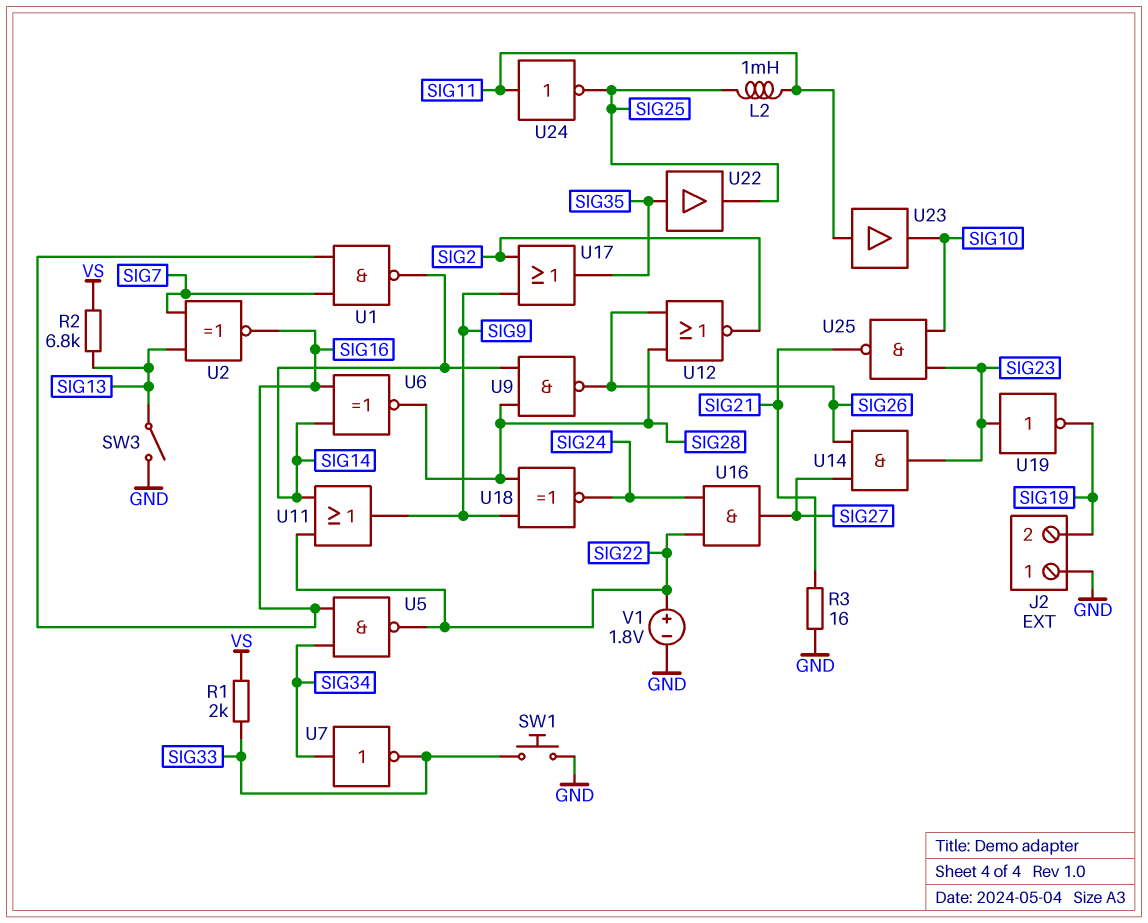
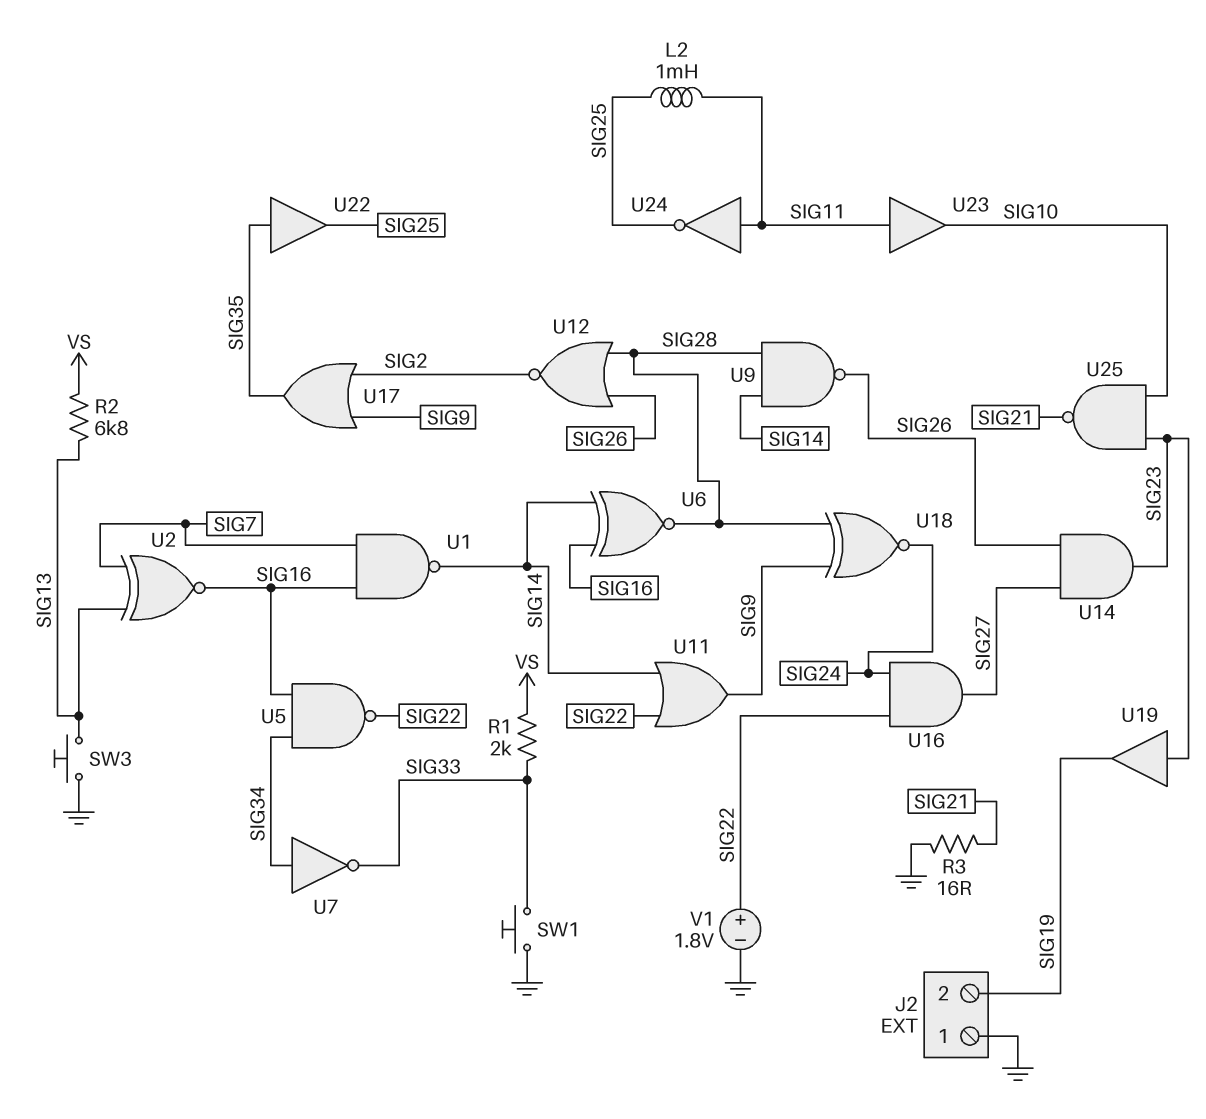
SW3: switch (GND, SIG13) -> button (GND, SIG13)
U19: NOT (in SIG23, out SIG19) -> buffer (in SIG23, out SIG19)

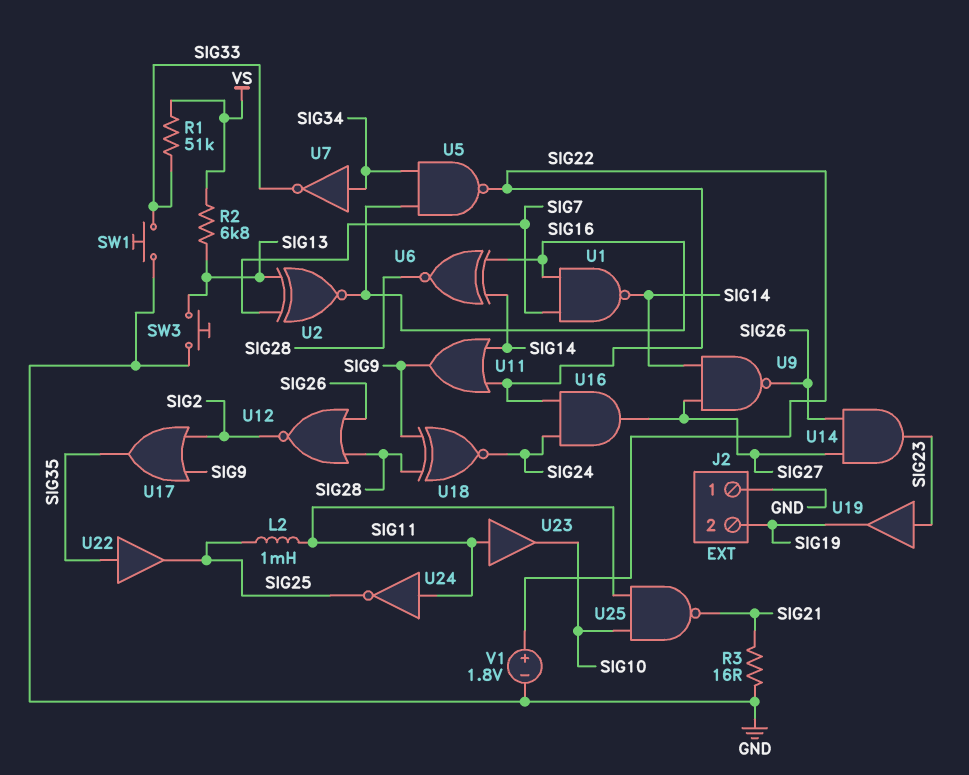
R1: 2k (SIG33, VS) -> 51k (SIG33, VS)
U9: NAND (in SIG14, in SIG28, out SIG26) -> NAND (in SIG14, in SIG27, out SIG26)
U25: NAND (in SIG10, in SIG23, out SIG21) -> NAND (in SIG10, in SIG11, out SIG21)

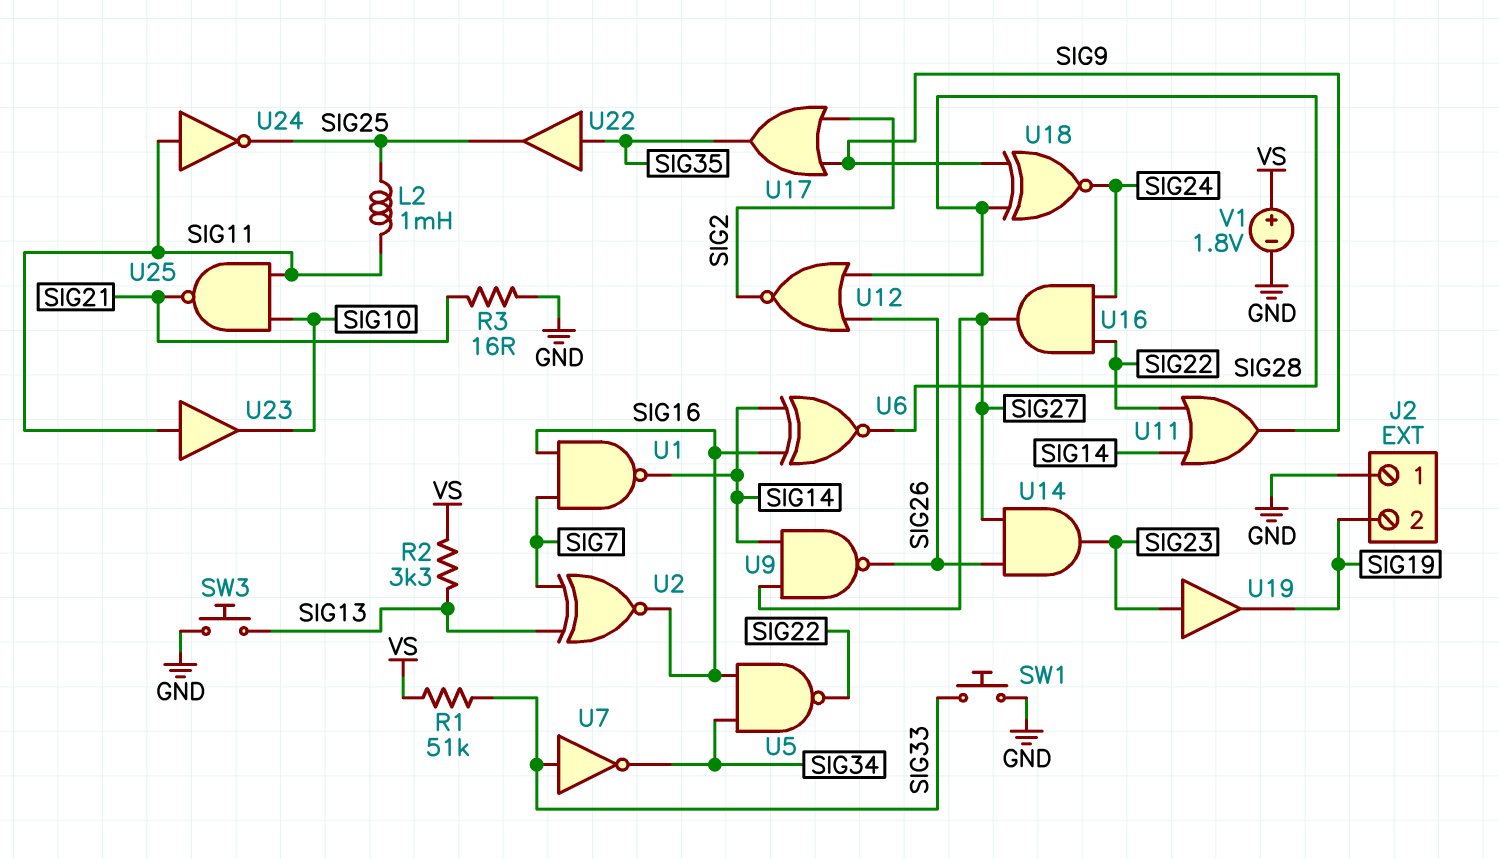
R2: 6.8k (SIG13, VS) -> 3.3k (SIG13, VS)
U7: NOT (in SIG34, out SIG33) -> NOT (in SIG33, out SIG34)
V1: 1.8V (plus SIG22, minus GND) -> 1.8V (plus VS, minus GND)

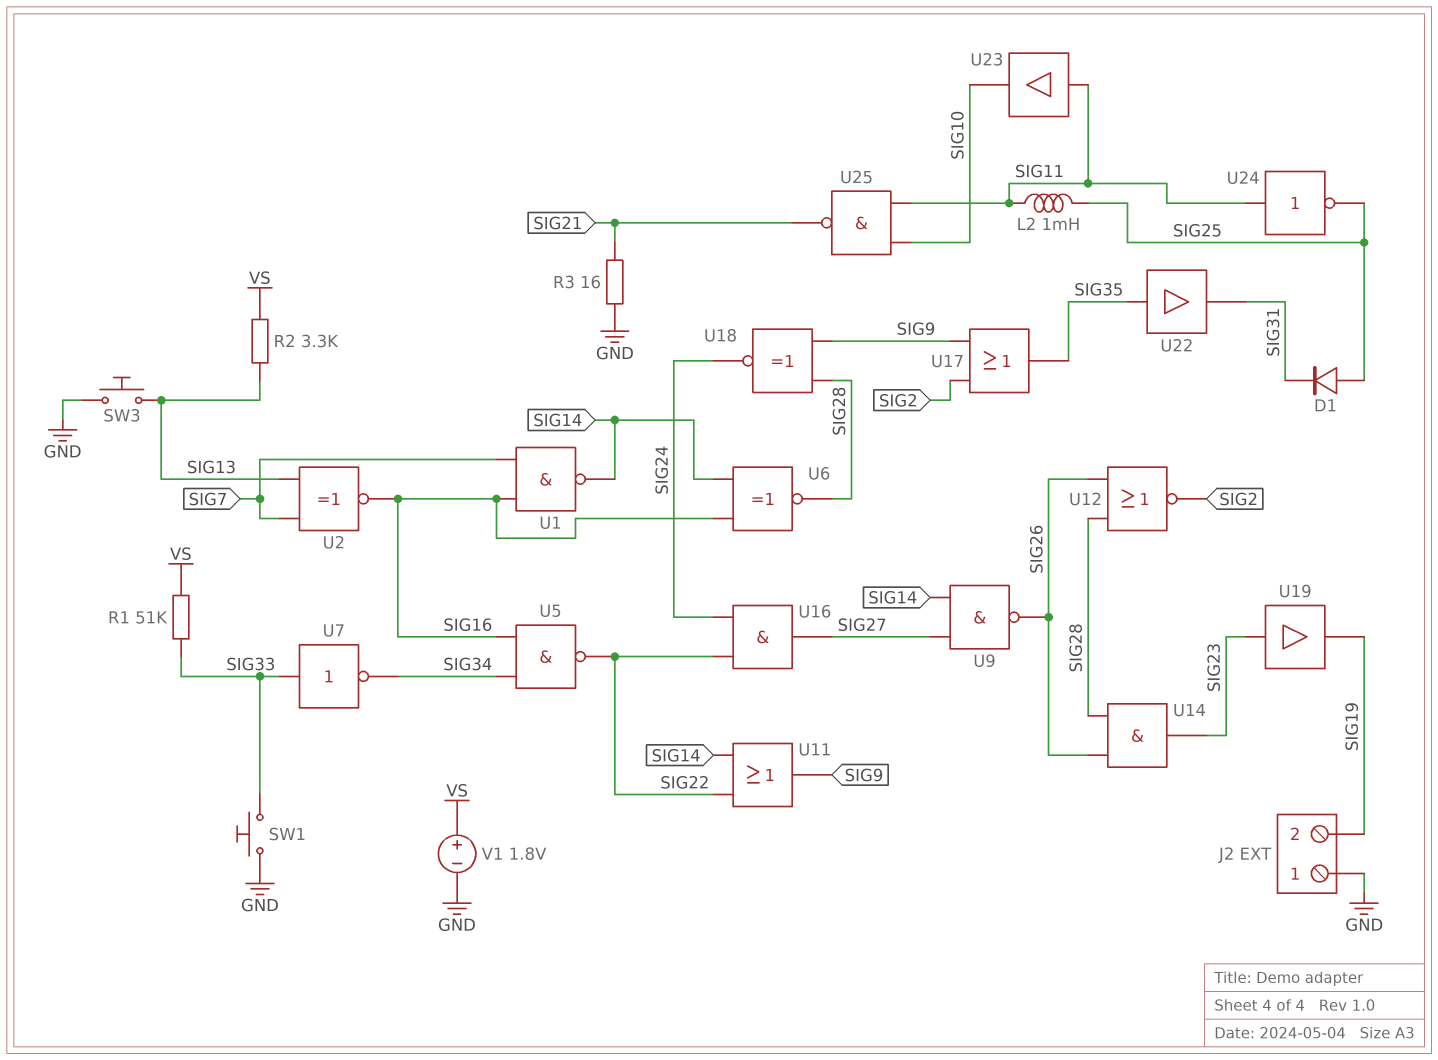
D1: none -> diode (A SIG25, K SIG31)
U14: AND (in SIG26, in SIG27, out SIG23) -> AND (in SIG26, in SIG28, out SIG23)
U22: buffer (in SIG35, out SIG25) -> buffer (in SIG35, out SIG31)

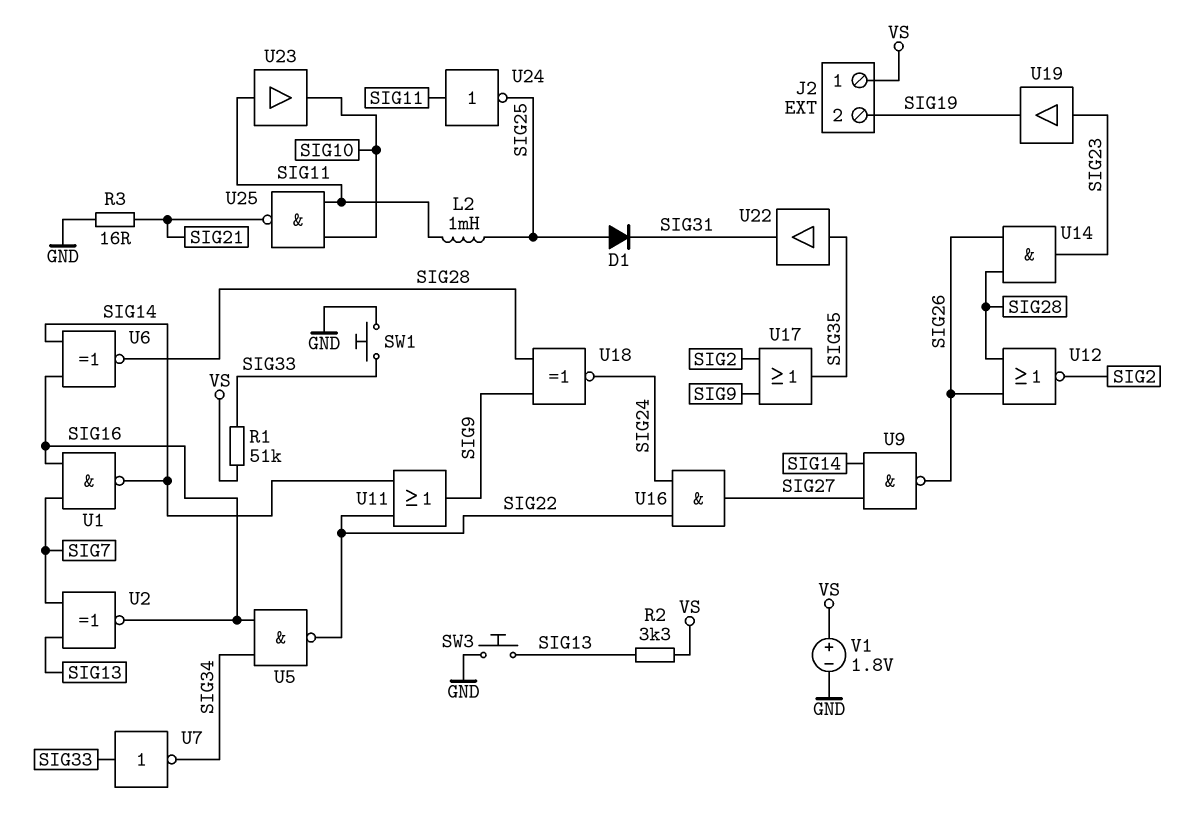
J2 pin 1: GND -> VS

